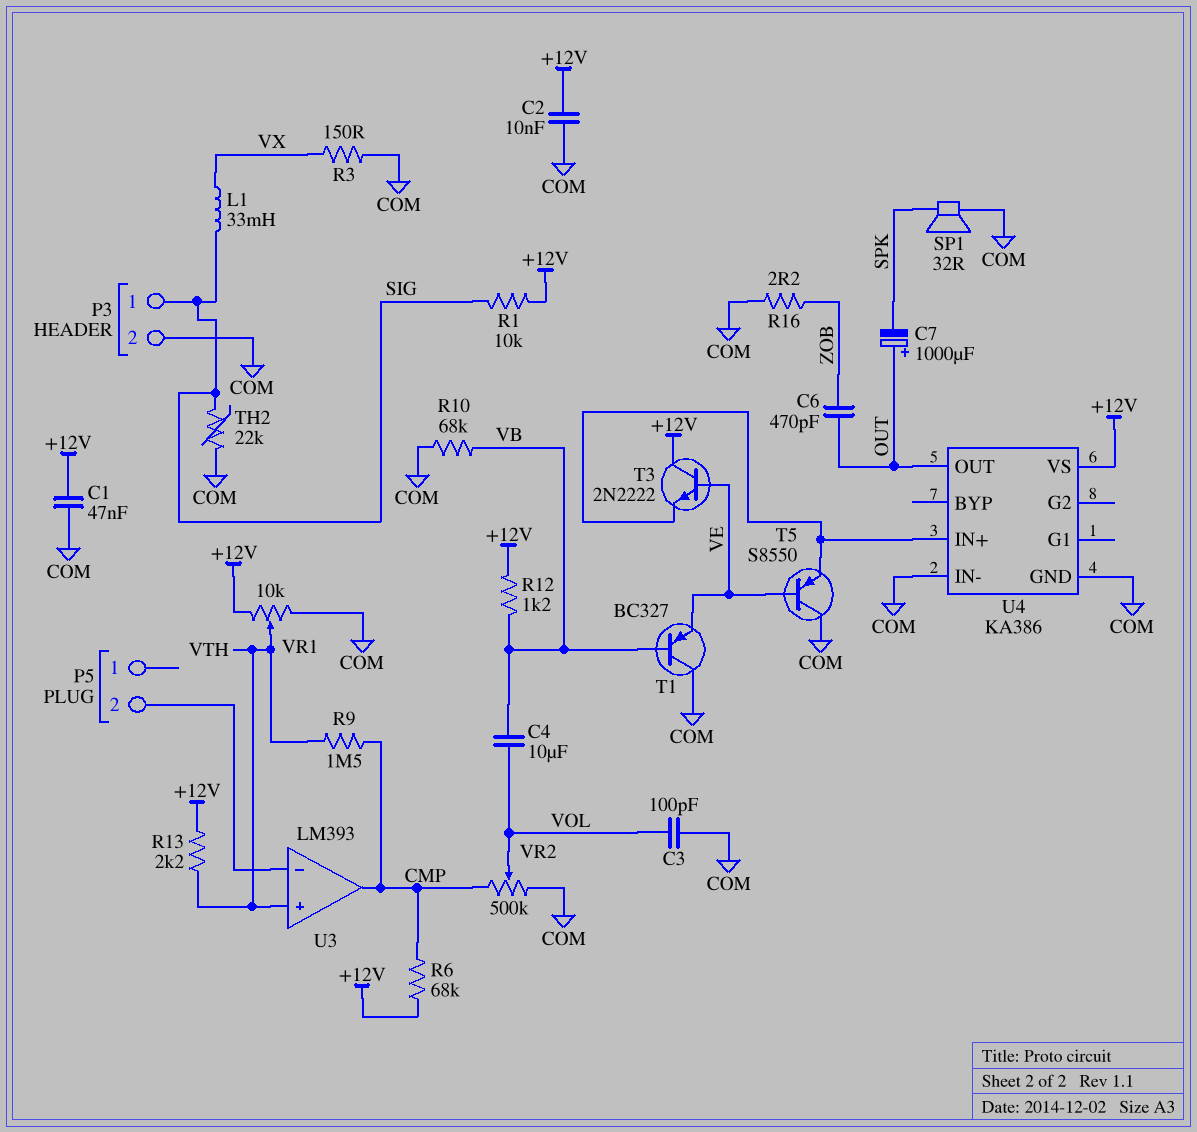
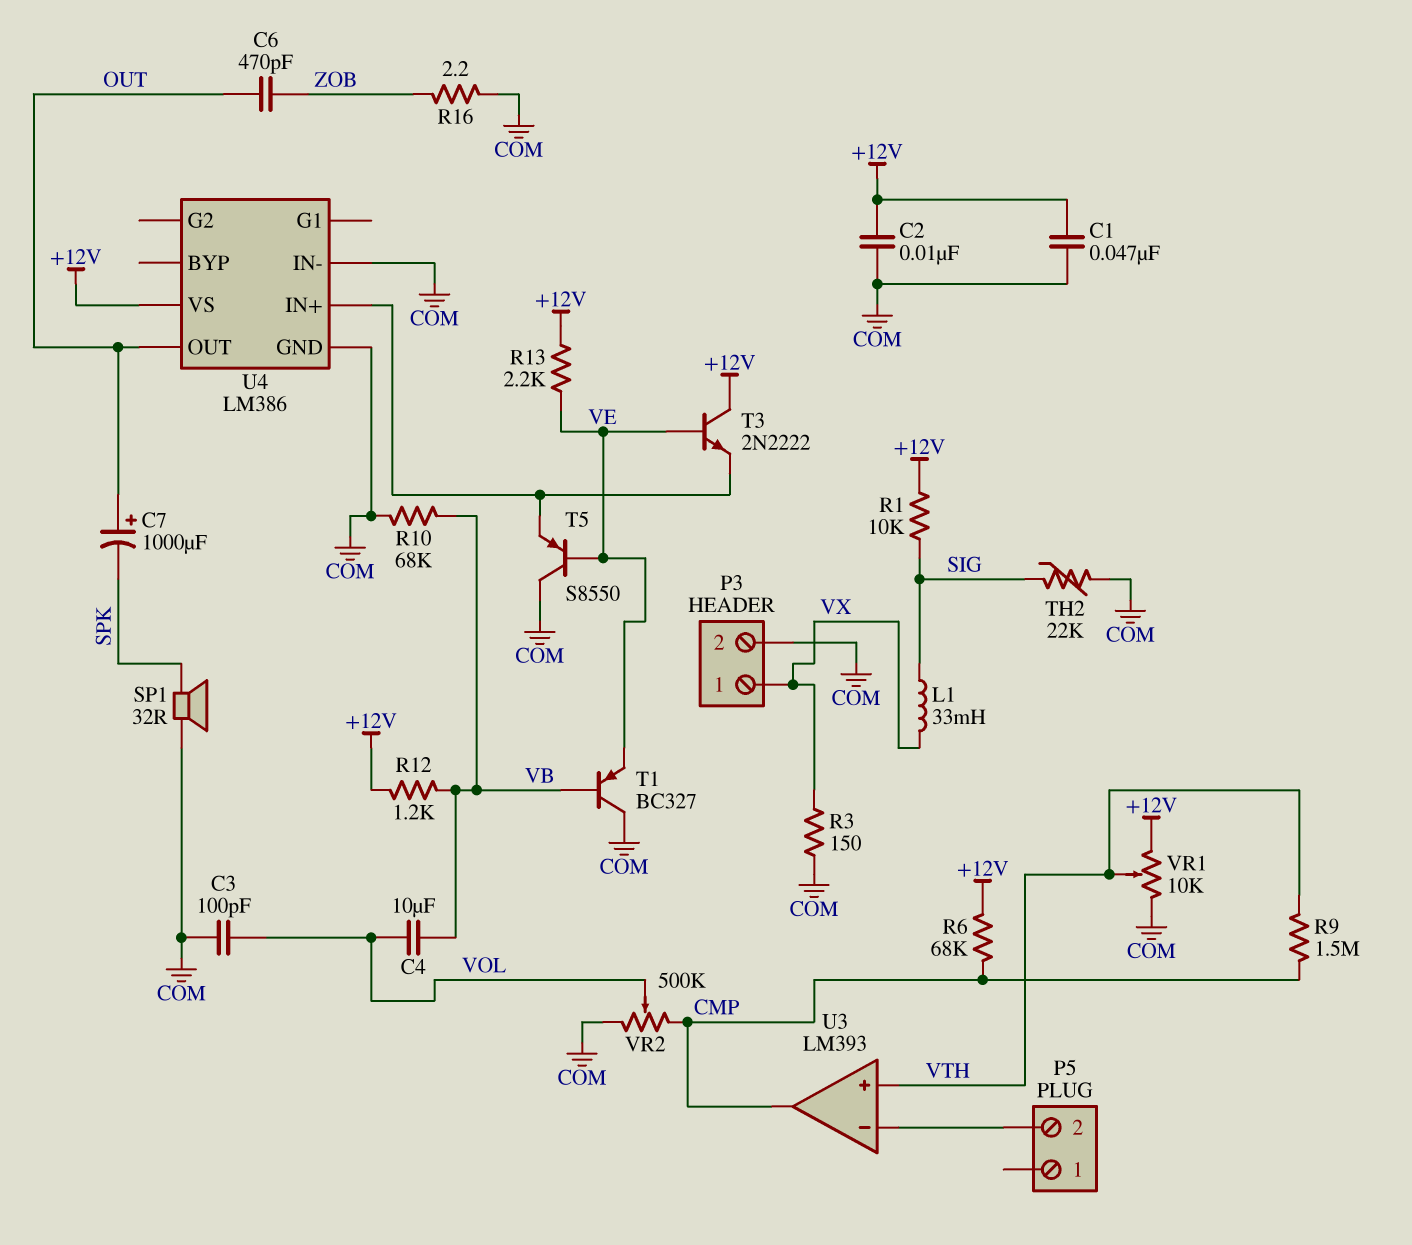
P3 pin 1: SIG -> VX
R13: 2.2k (+12V, VTH) -> 2.2k (+12V, VE)
U4: KA386 -> LM386

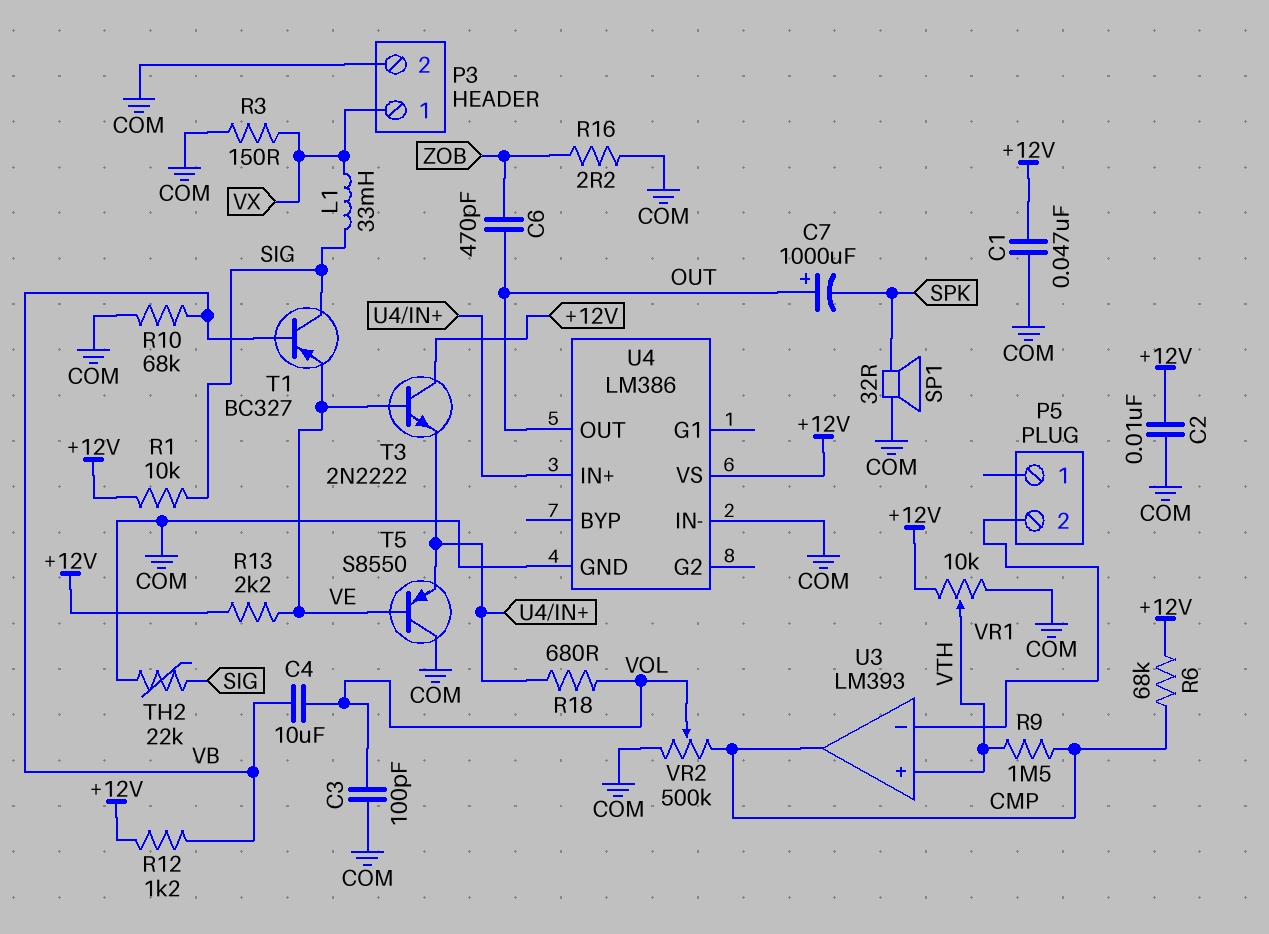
R18: none -> 680 (U4/IN+, VOL)
T1: PNP BC327 (B VB, C COM, E VE) -> PNP BC327 (B VB, C SIG, E VE)

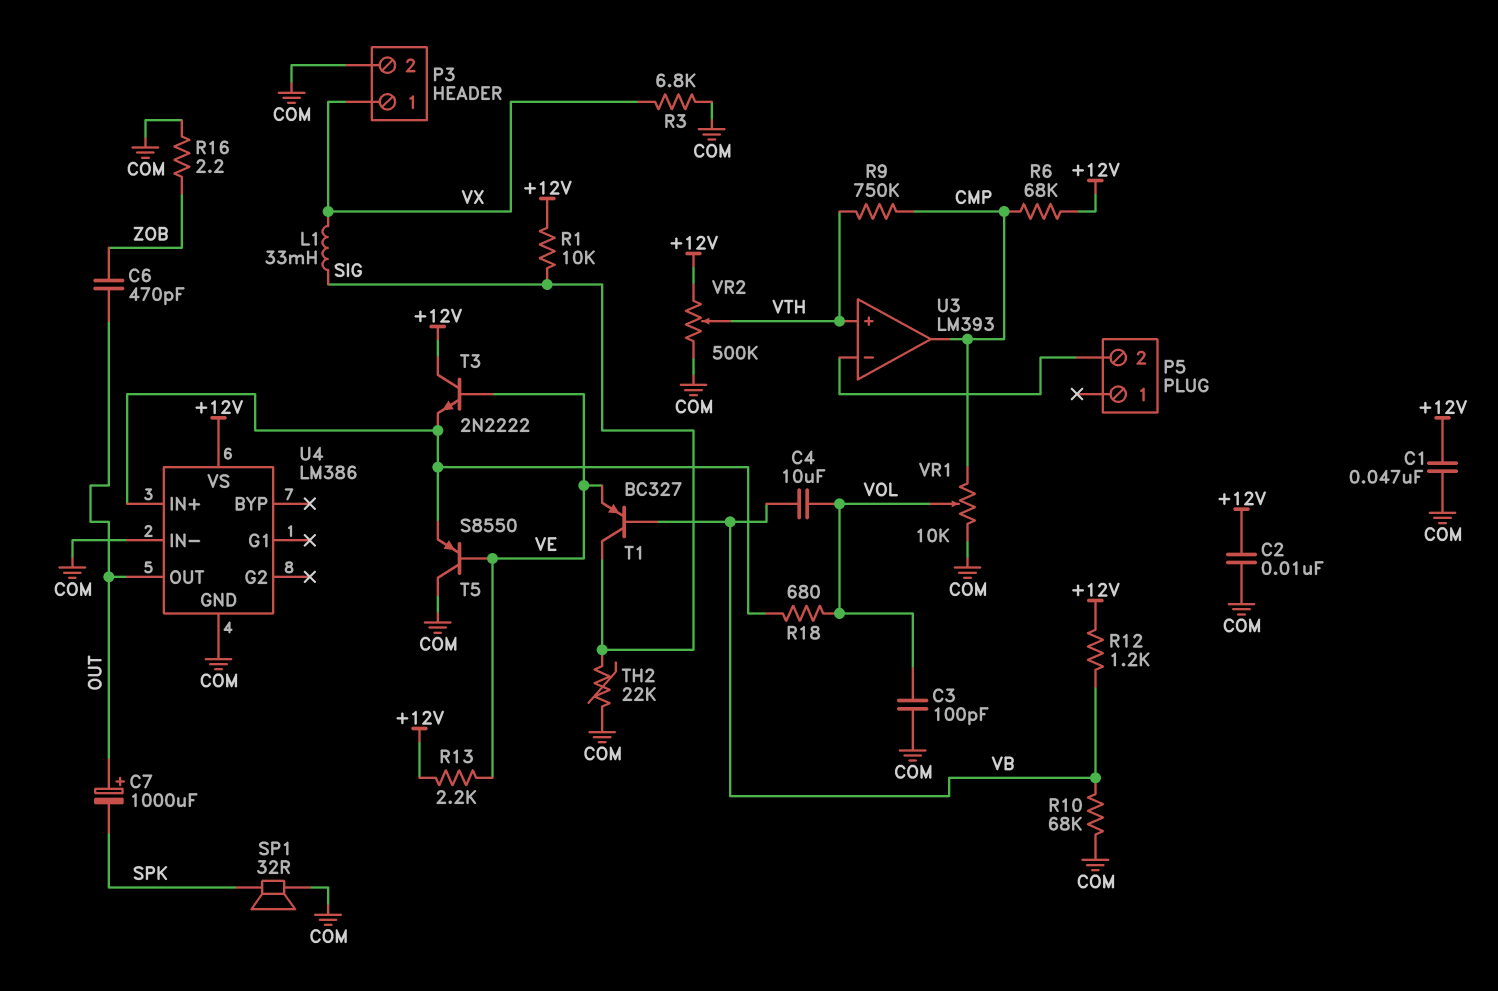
R3: 150 (COM, VX) -> 6.8k (COM, VX)
R9: 1.5M (CMP, VTH) -> 750k (CMP, VTH)
VR1: 10k (+12V, COM, wiper VTH) -> 10k (CMP, COM, wiper VOL)
VR2: 500k (CMP, COM, wiper VOL) -> 500k (+12V, COM, wiper VTH)

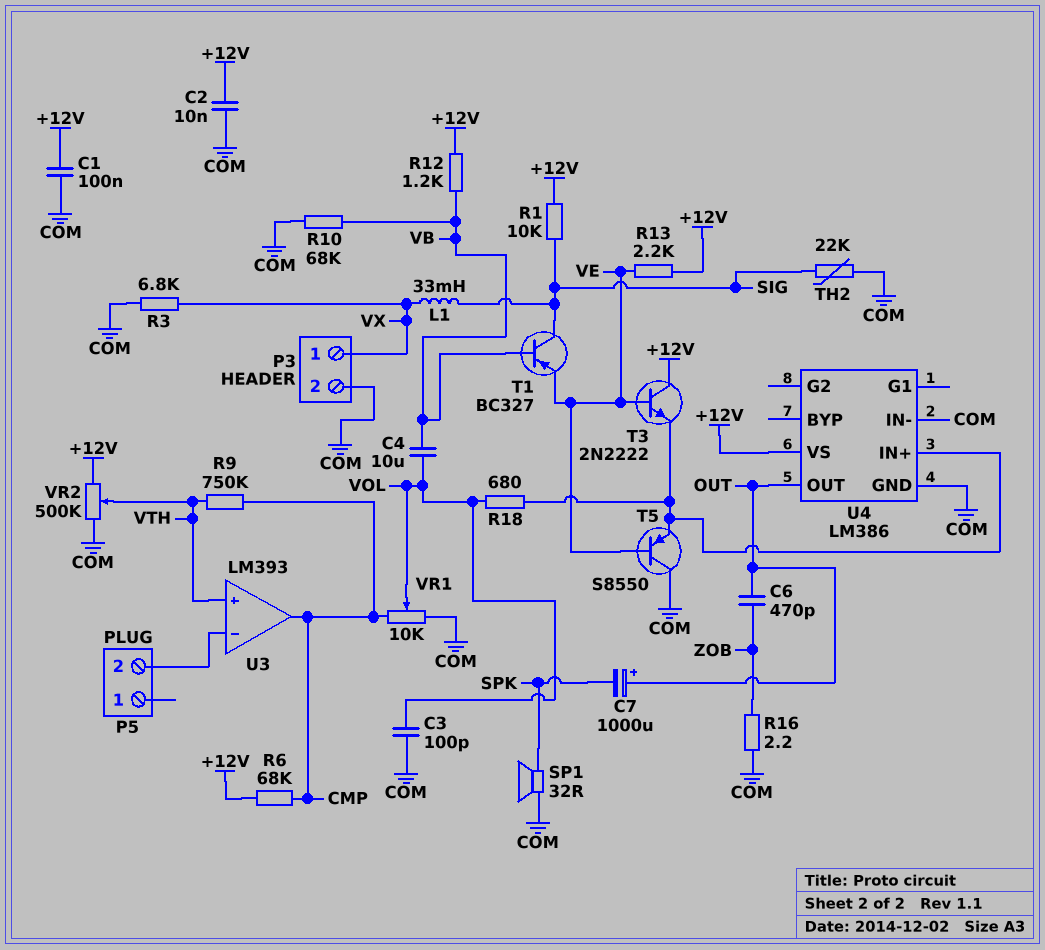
C1: 47nF (+12V, COM) -> 100nF (+12V, COM)

